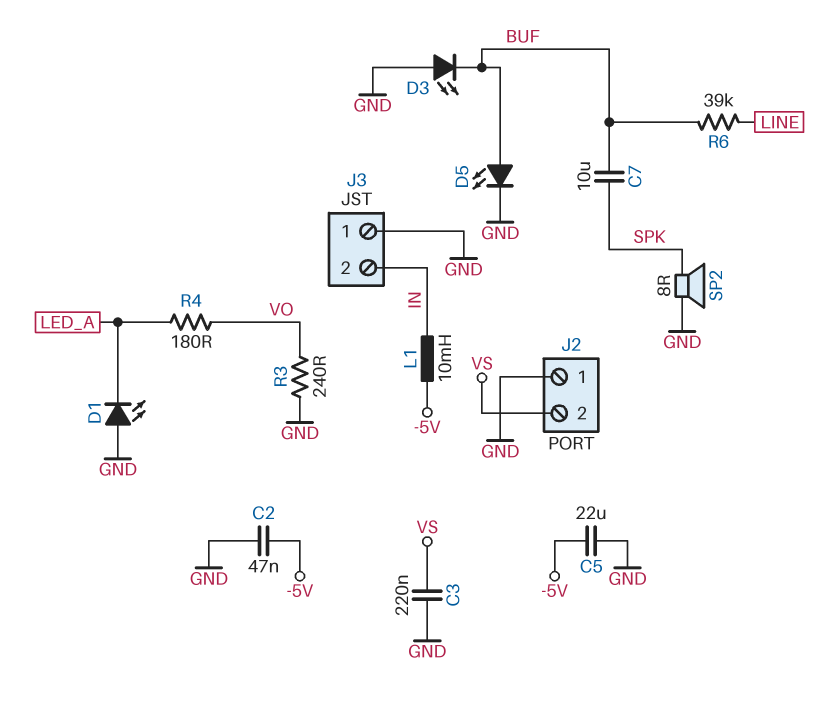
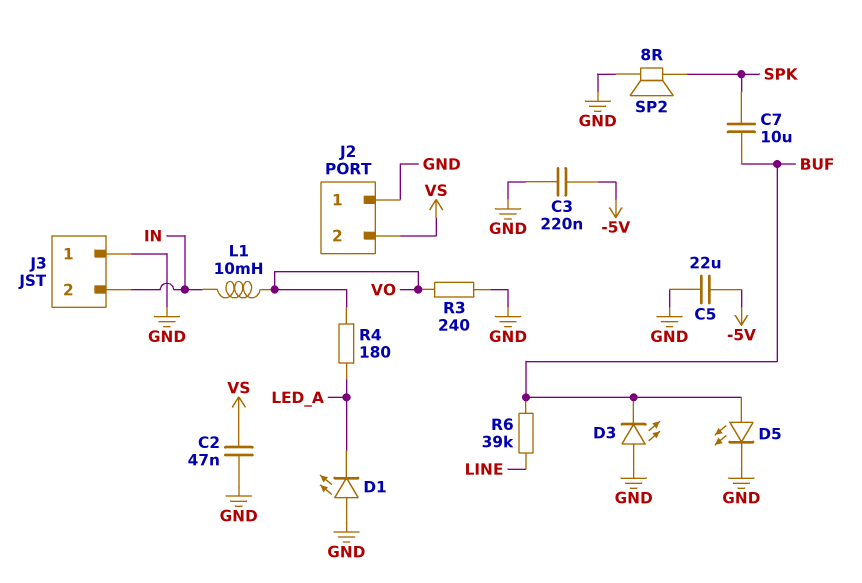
C2: 47nF (-5V, GND) -> 47nF (GND, VS)
C3: 220nF (GND, VS) -> 220nF (-5V, GND)
L1: 10mH (-5V, IN) -> 10mH (IN, VO)

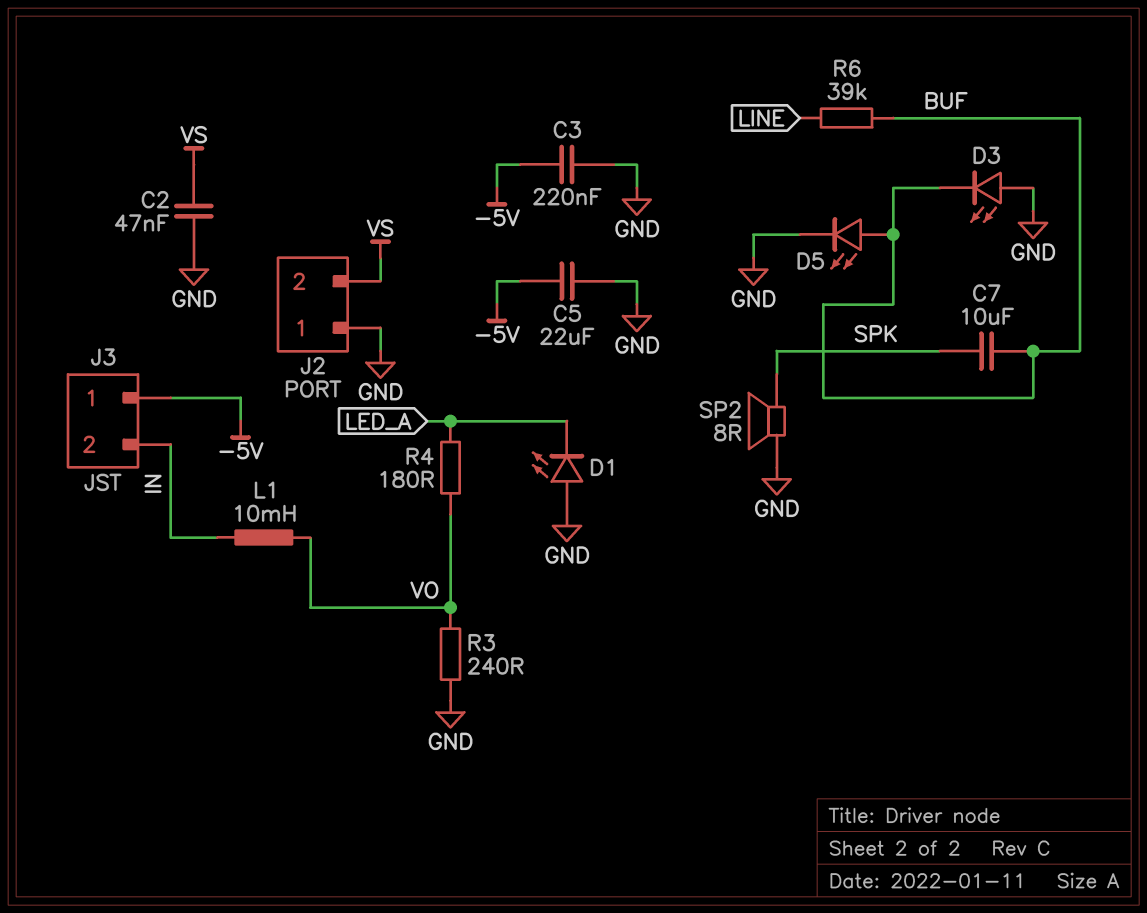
J3 pin 1: GND -> -5V

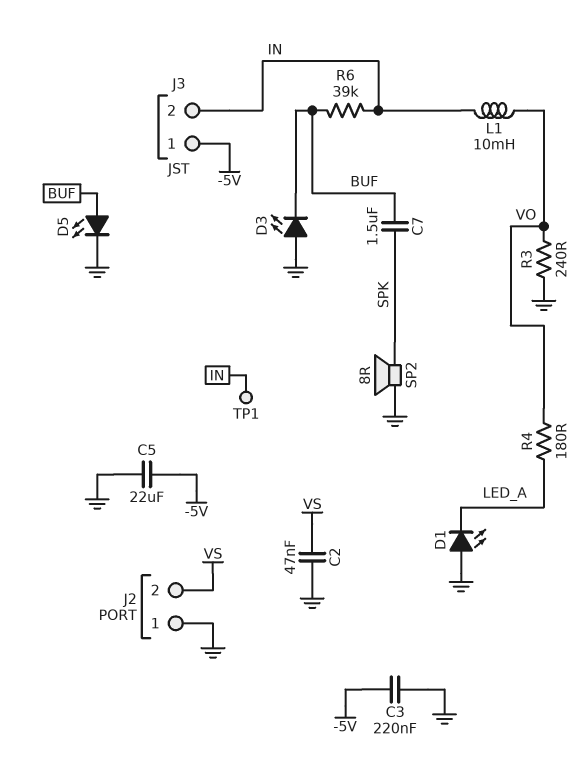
C7: 10uF (BUF, SPK) -> 1.5uF (BUF, SPK)
R6: 39k (BUF, LINE) -> 39k (BUF, IN)
TP1: none -> test point (IN)

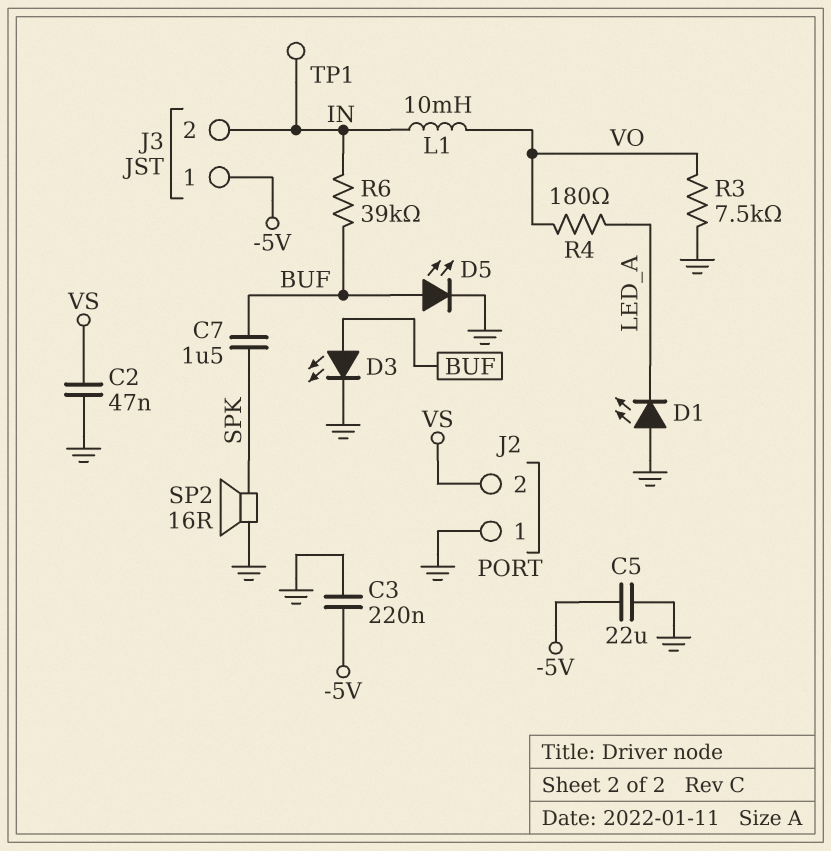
D3: LED (A GND, K BUF) -> LED (A BUF, K GND)
R3: 240 (GND, VO) -> 7.5k (GND, VO)
SP2: speaker 8R (GND, SPK) -> speaker 16R (GND, SPK)

